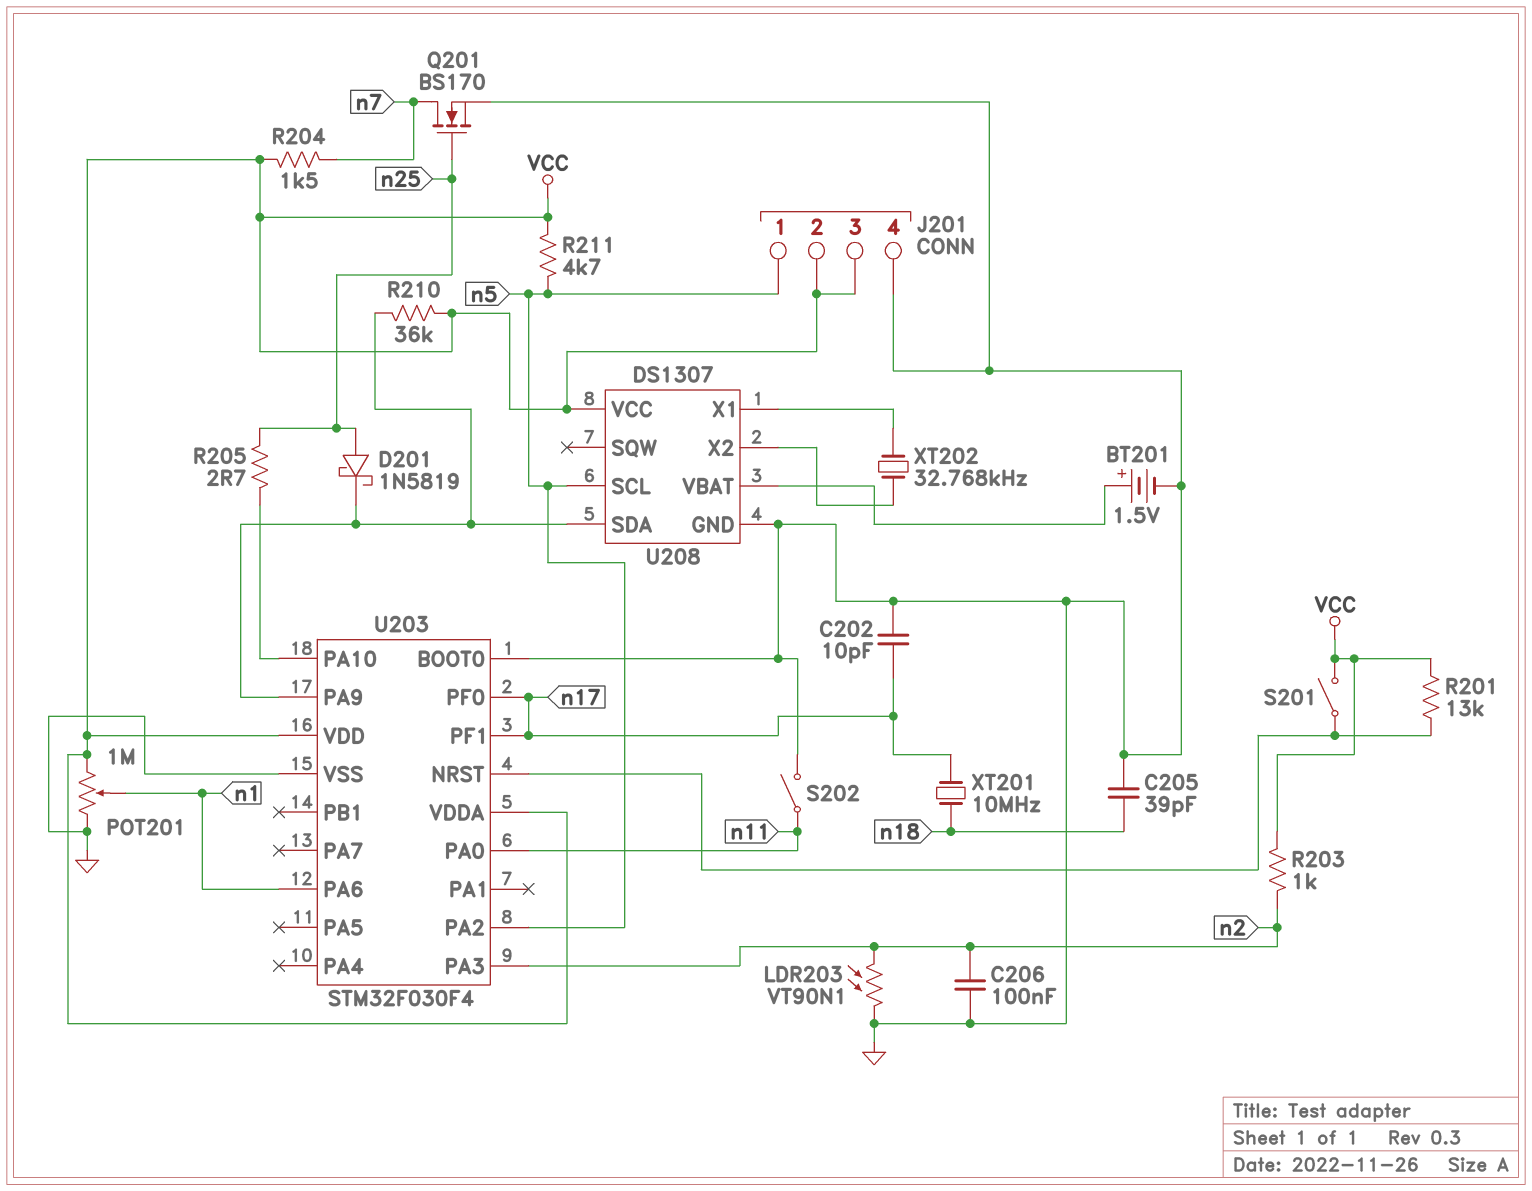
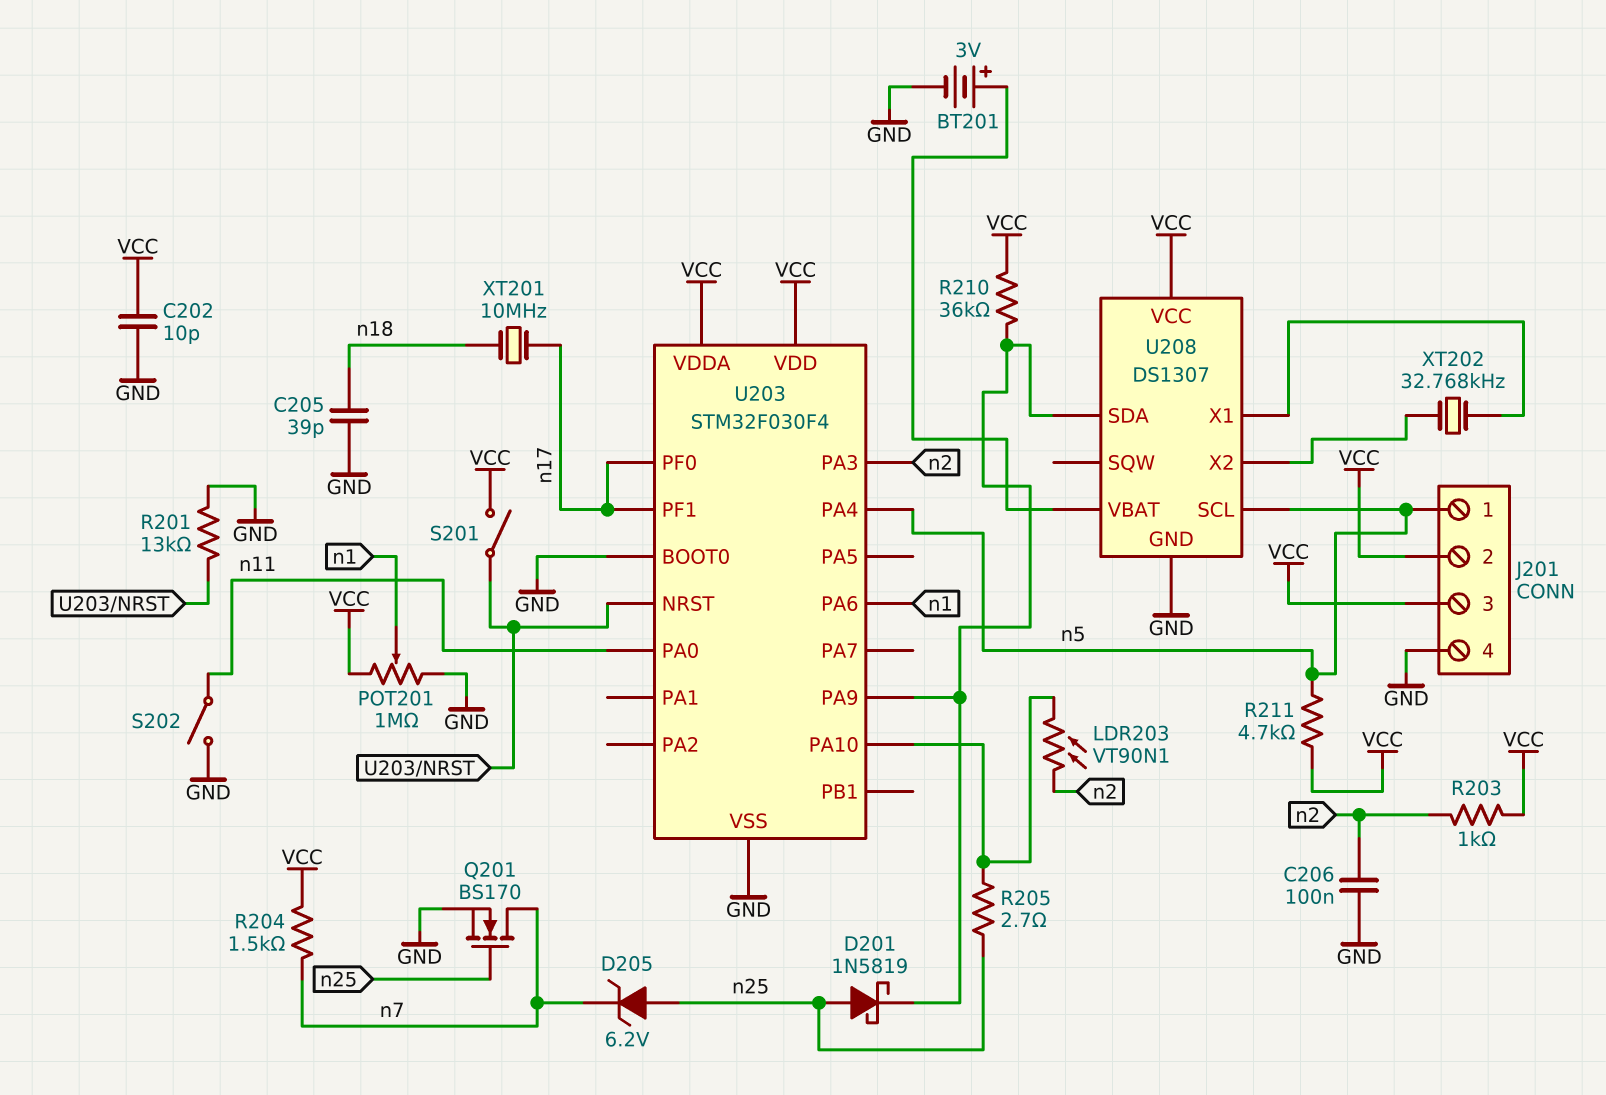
BT201: 1.5V (plus U208/VBAT, minus GND) -> 3V (plus U208/VBAT, minus GND)
C202: 10pF (GND, n17) -> 10pF (GND, VCC)
D205: none -> zener 6.2V (A n25, K n7)
LDR203: VT90N1 (GND, n2) -> VT90N1 (U203/PA10, n2)
R201: 13k (U203/NRST, VCC) -> 13k (GND, U203/NRST)
U203 pin PA2: n5 -> none
U203 pin PA4: none -> n5

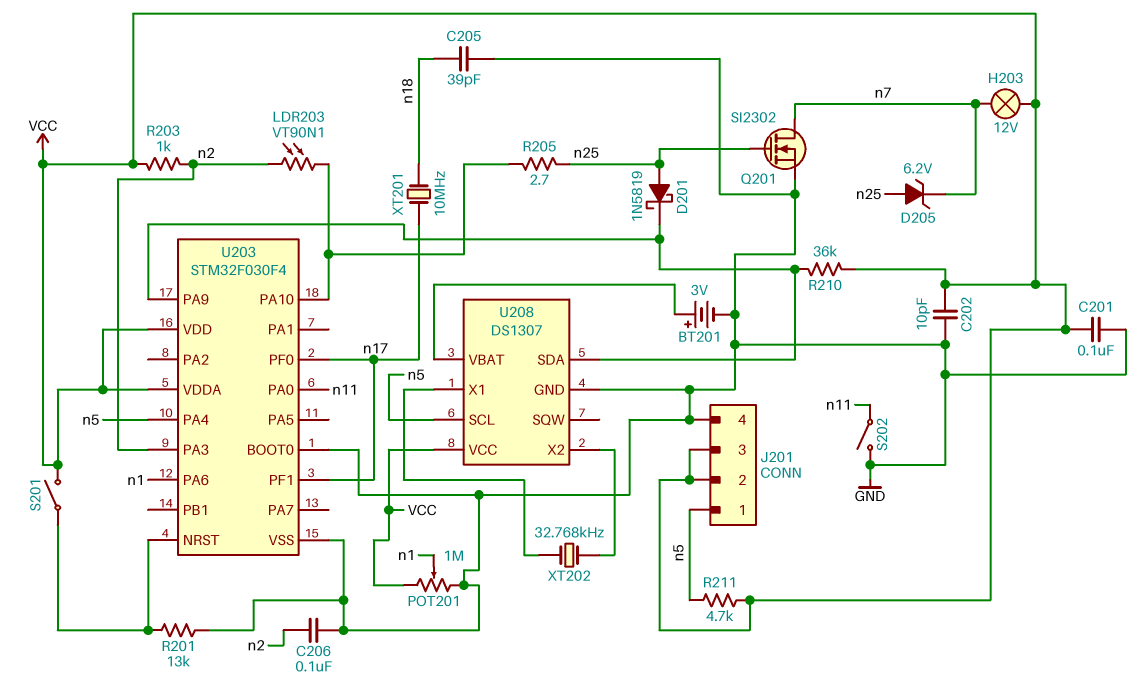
C201: none -> 100nF (GND, VCC)
H203: none -> lamp 12V (VCC, n7)
Q201: NMOS BS170 (G n25, D n7, S GND) -> NMOS SI2302 (G n25, D n7, S GND)
R204: 1.5k (VCC, n7) -> none

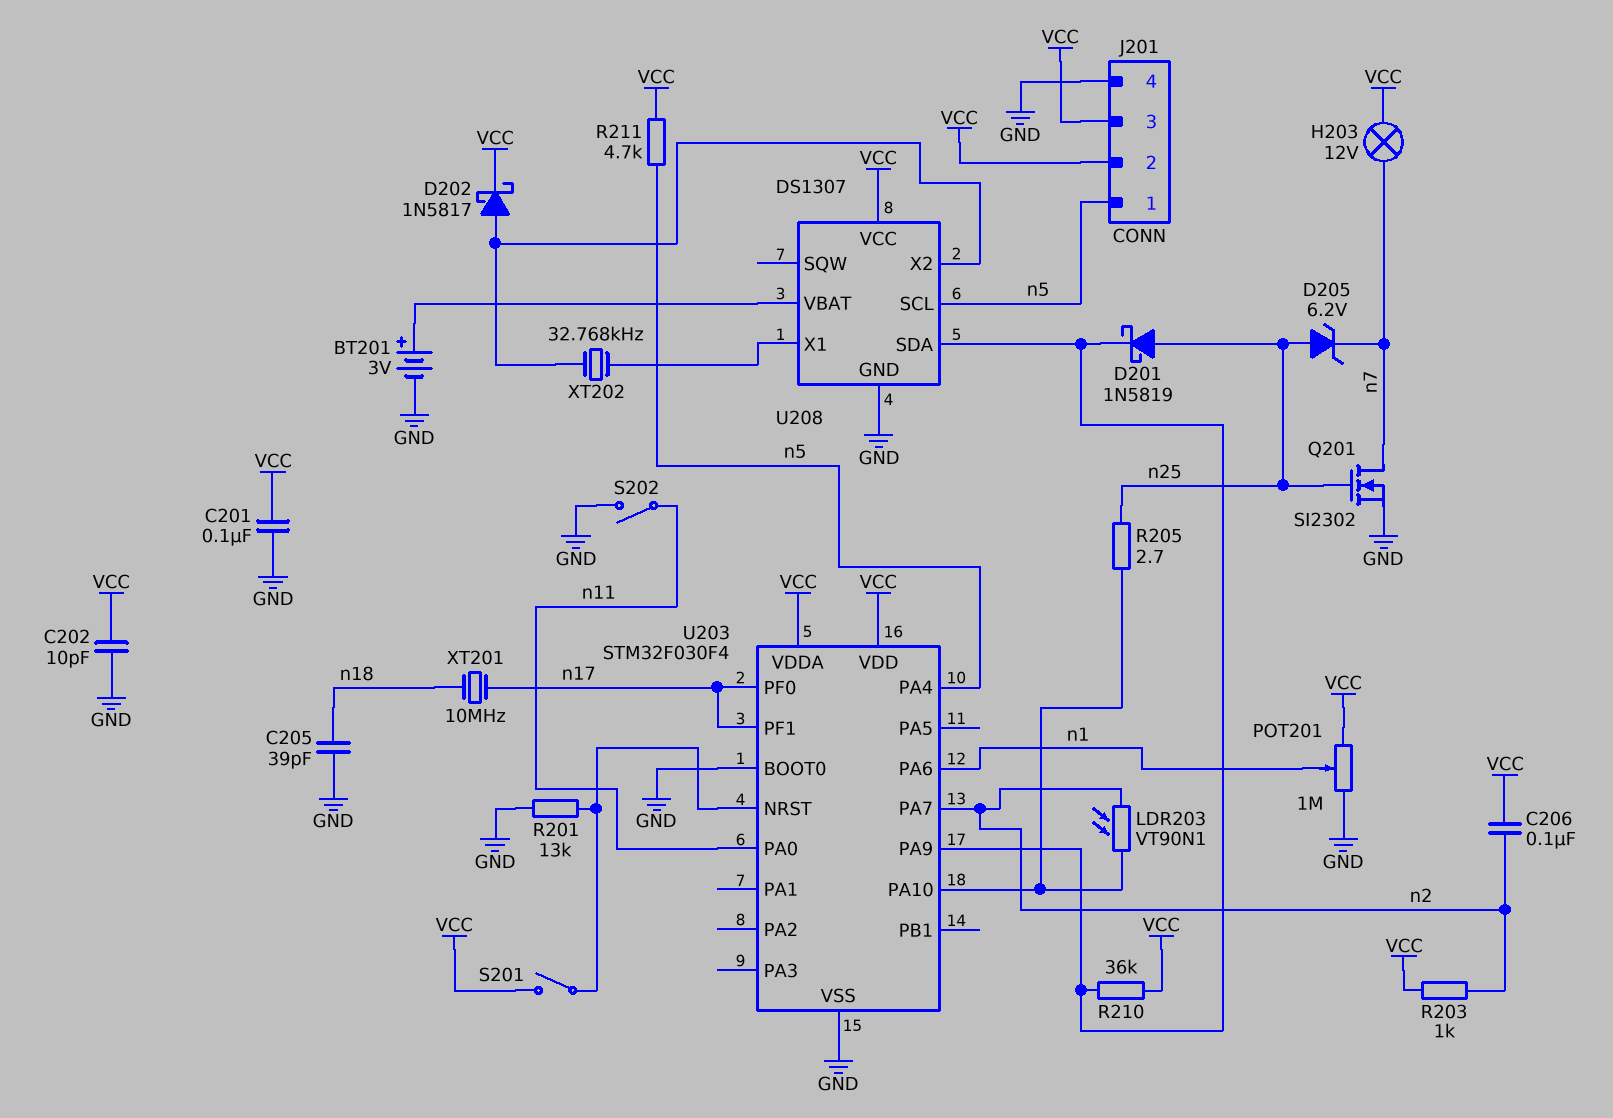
C206: 100nF (GND, n2) -> 100nF (VCC, n2)
D202: none -> schottky 1N5817 (A U208/X2, K VCC)
U203 pin PA3: n2 -> none
U203 pin PA7: none -> n2

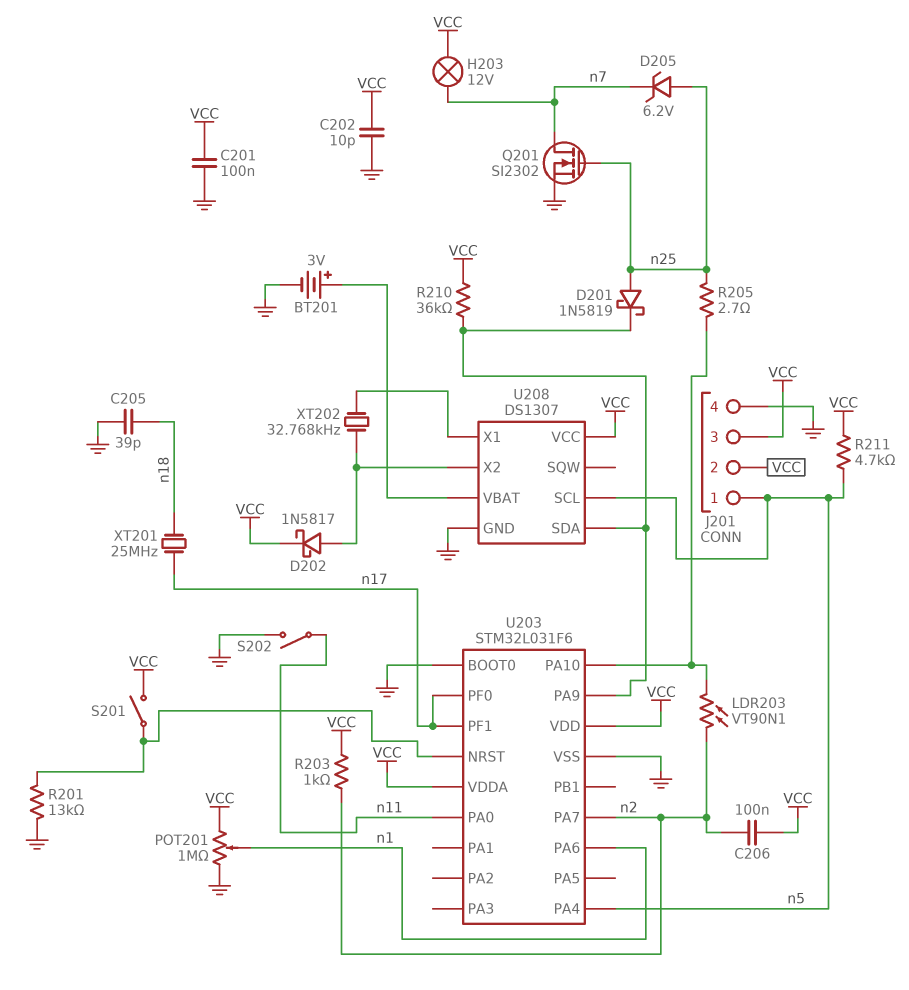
U203: STM32F030F4 -> STM32L031F6
XT201: 10MHz (n17, n18) -> 25MHz (n17, n18)

